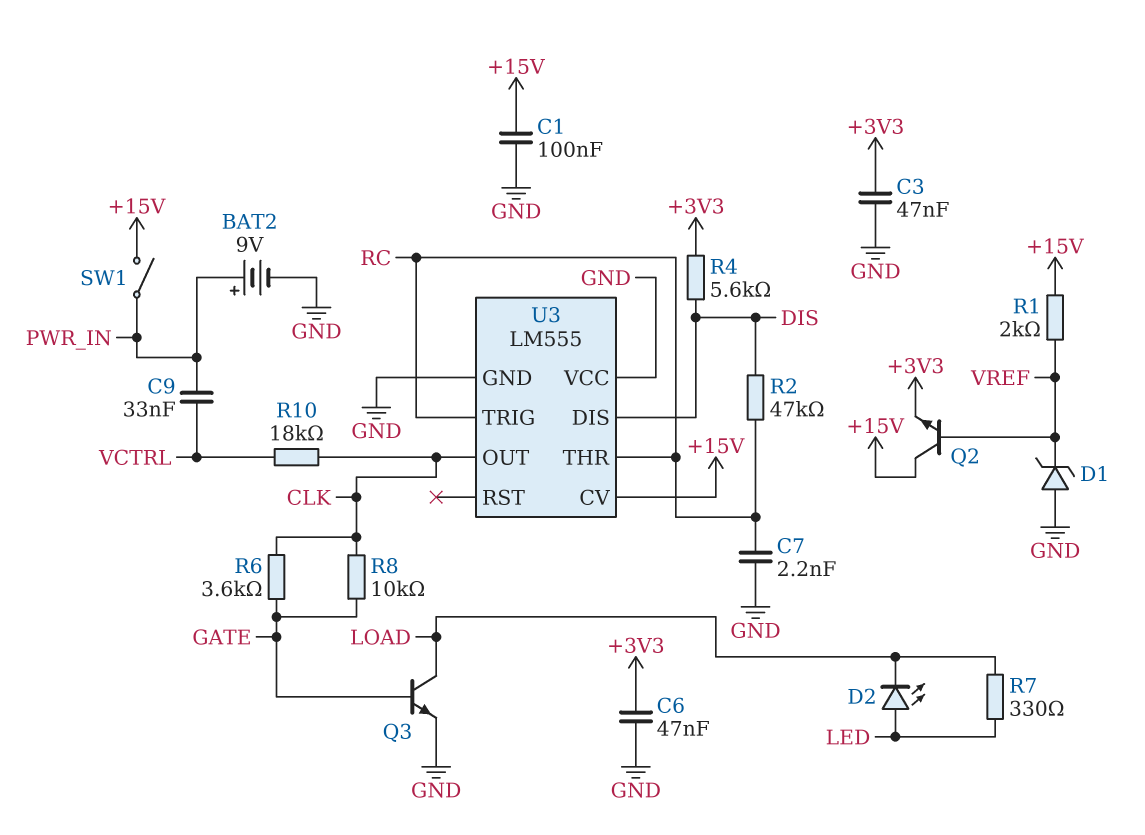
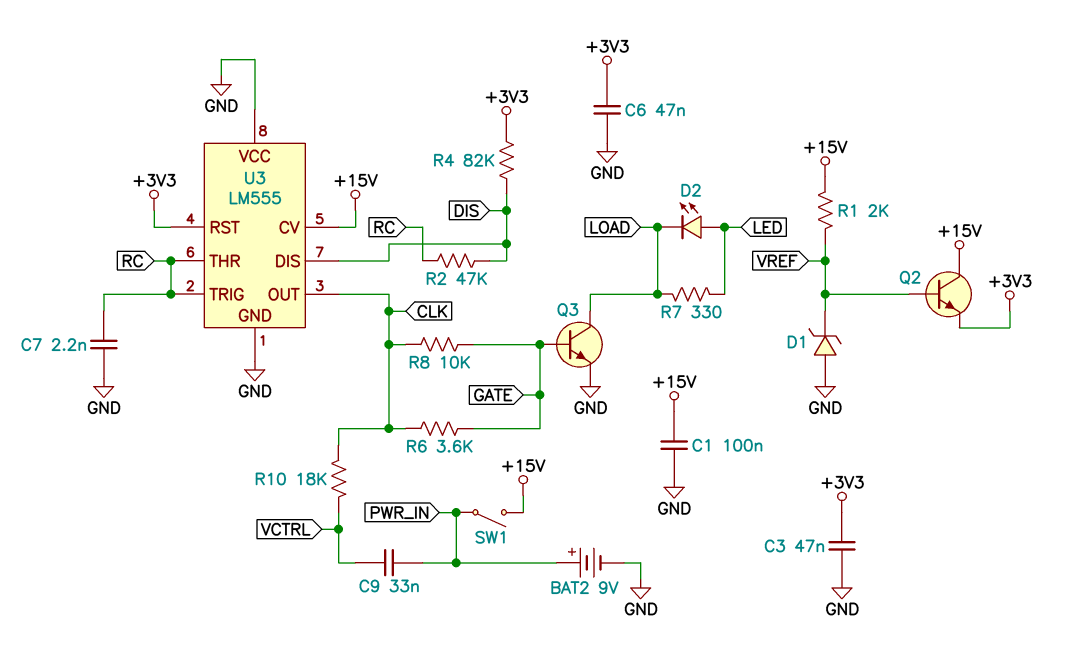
R4: 5.6k (+3V3, DIS) -> 82k (+3V3, DIS)
U3 pin RST: none -> +3V3

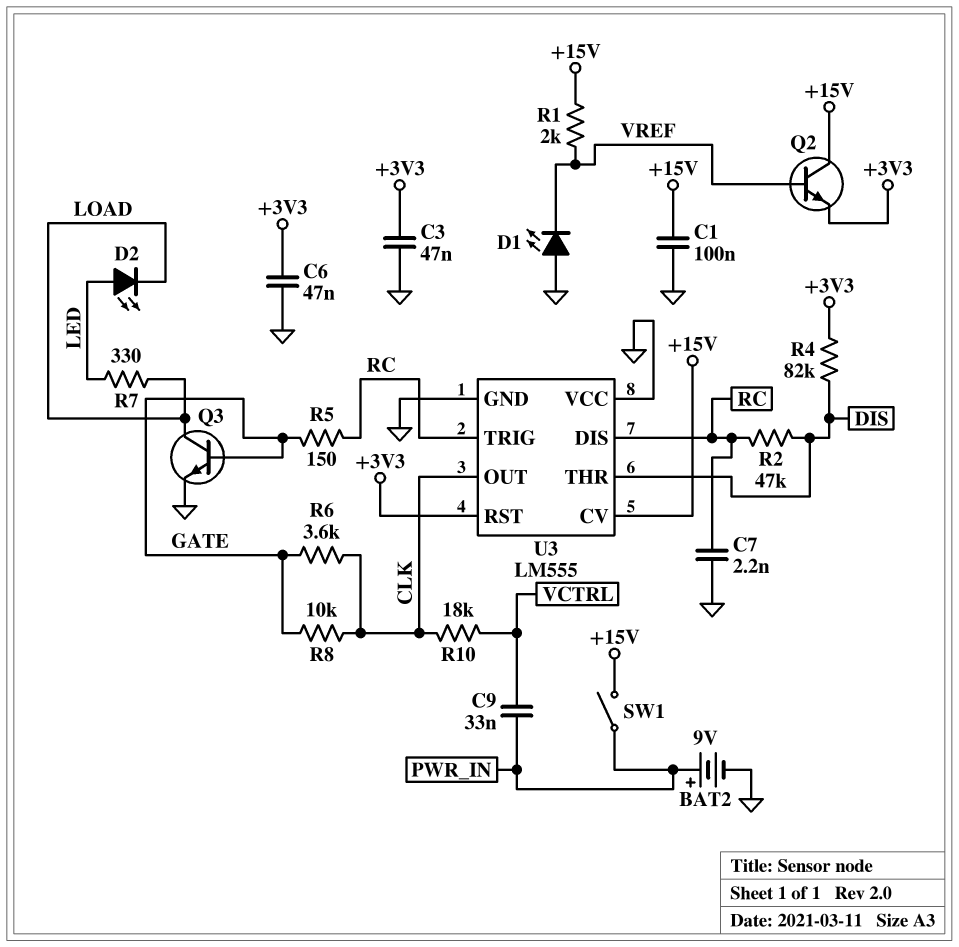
D1: zener (A GND, K VREF) -> LED (A GND, K VREF)
R5: none -> 150 (GATE, RC)
U3 pin DIS: DIS -> RC
U3 pin THR: RC -> DIS

